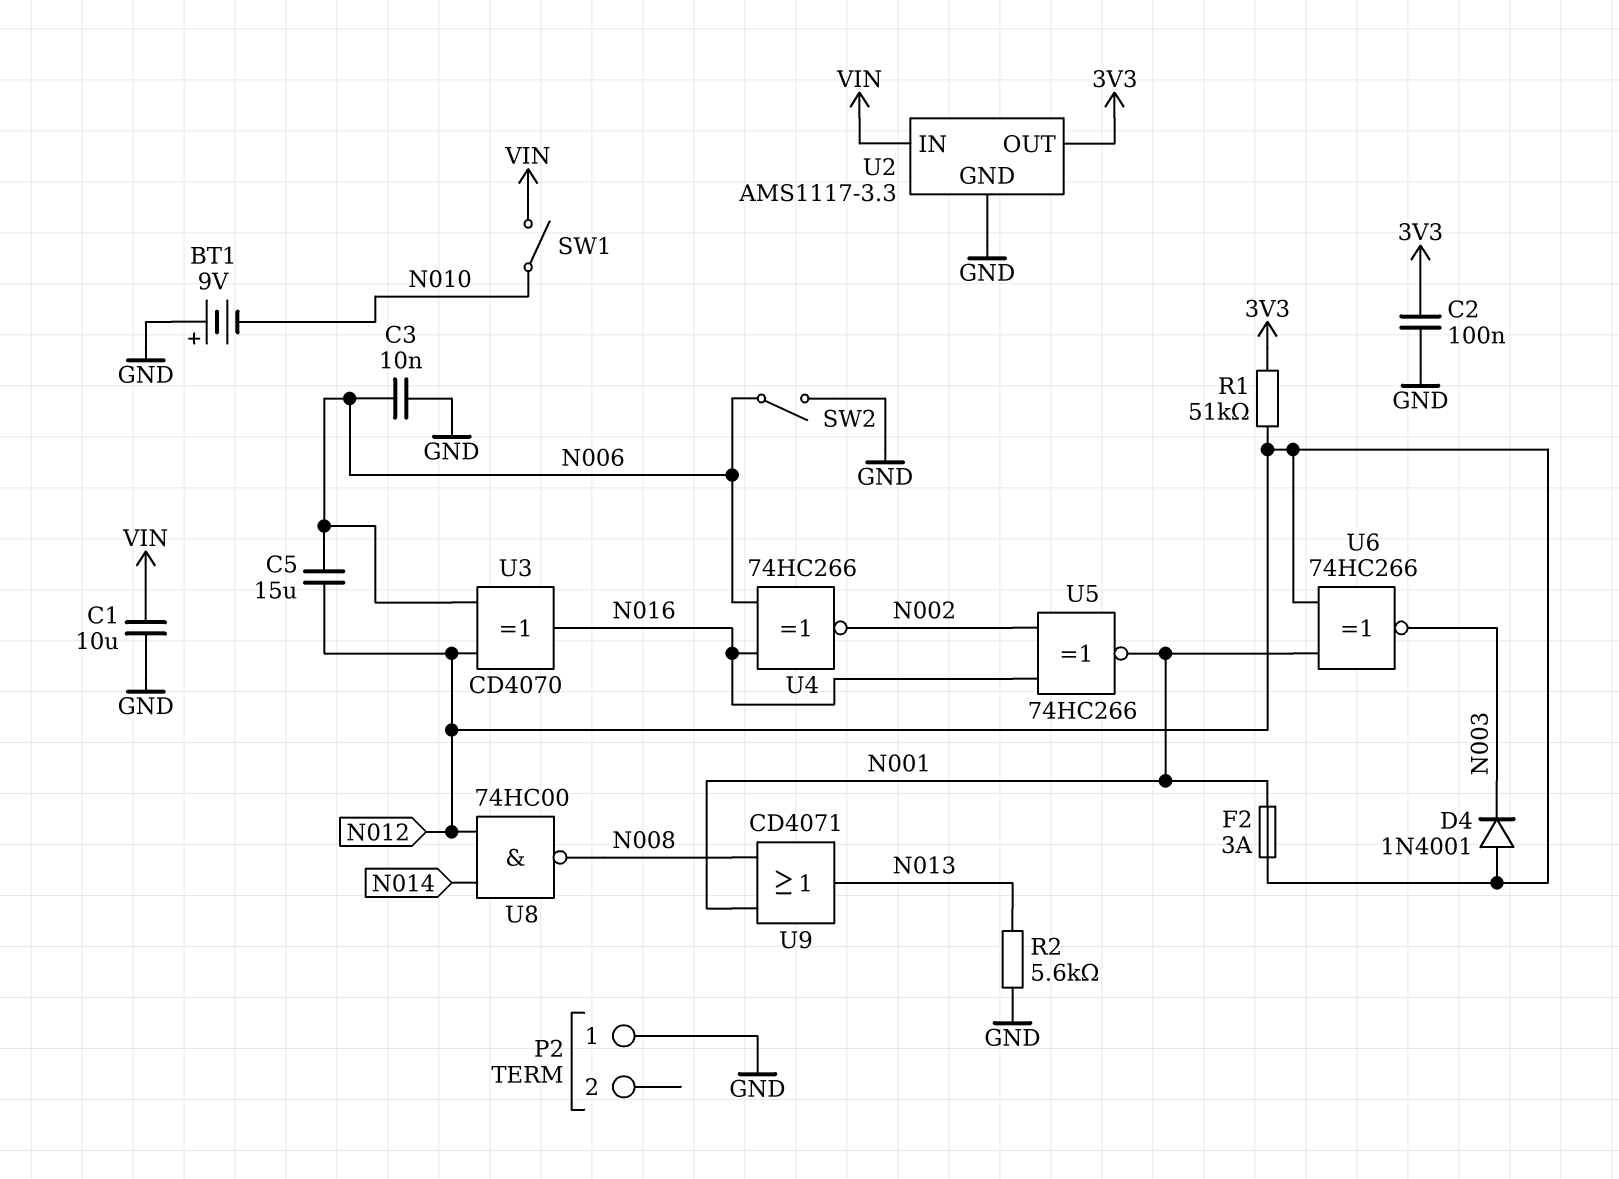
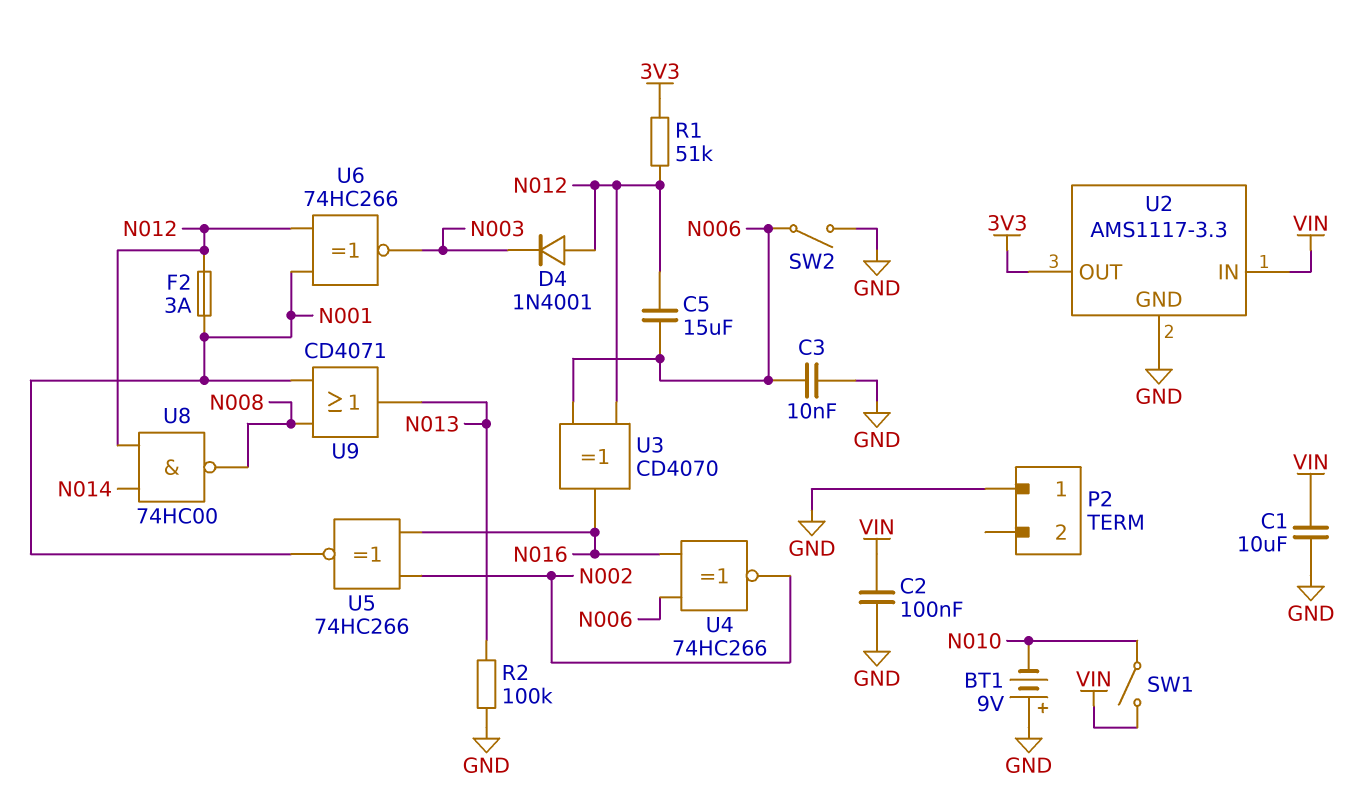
C2: 100nF (3V3, GND) -> 100nF (GND, VIN)
R2: 5.6k (GND, N013) -> 100k (GND, N013)

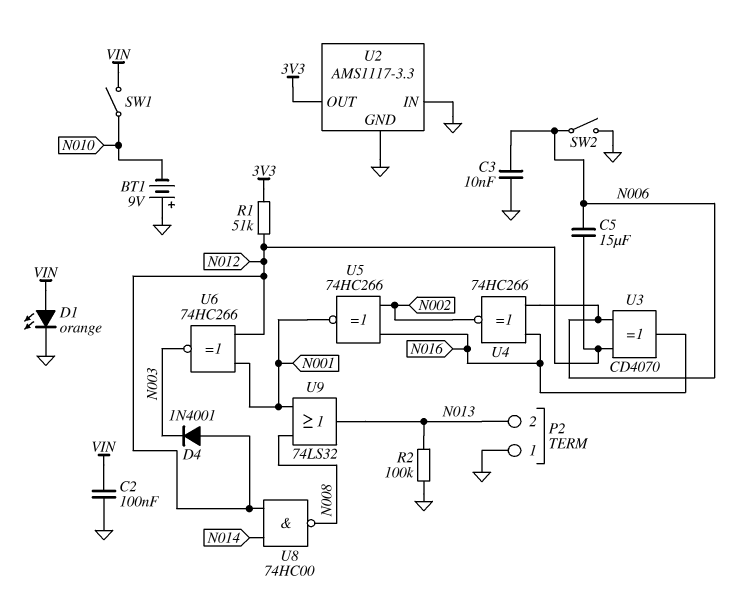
C1: 10uF (GND, VIN) -> none
D1: none -> LED orange (A VIN, K GND)
F2: 3A (N001, N012) -> none
P2 pin 2: none -> N013
U2 pin IN: VIN -> GND
U9: OR CD4071 (in N001, in N008, out N013) -> OR 74LS32 (in N001, in N008, out N013)

